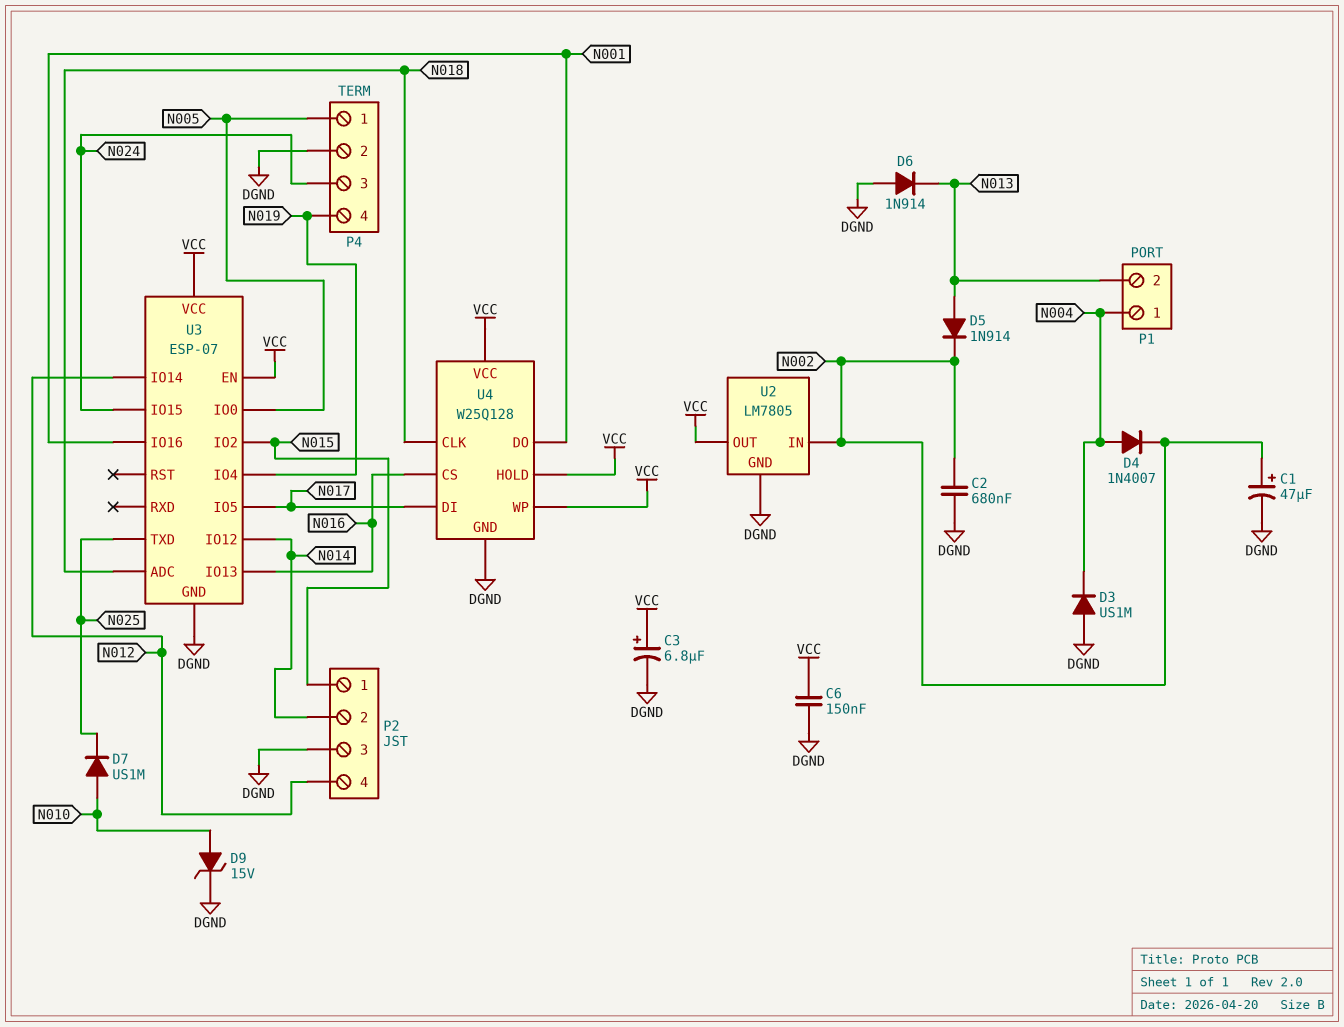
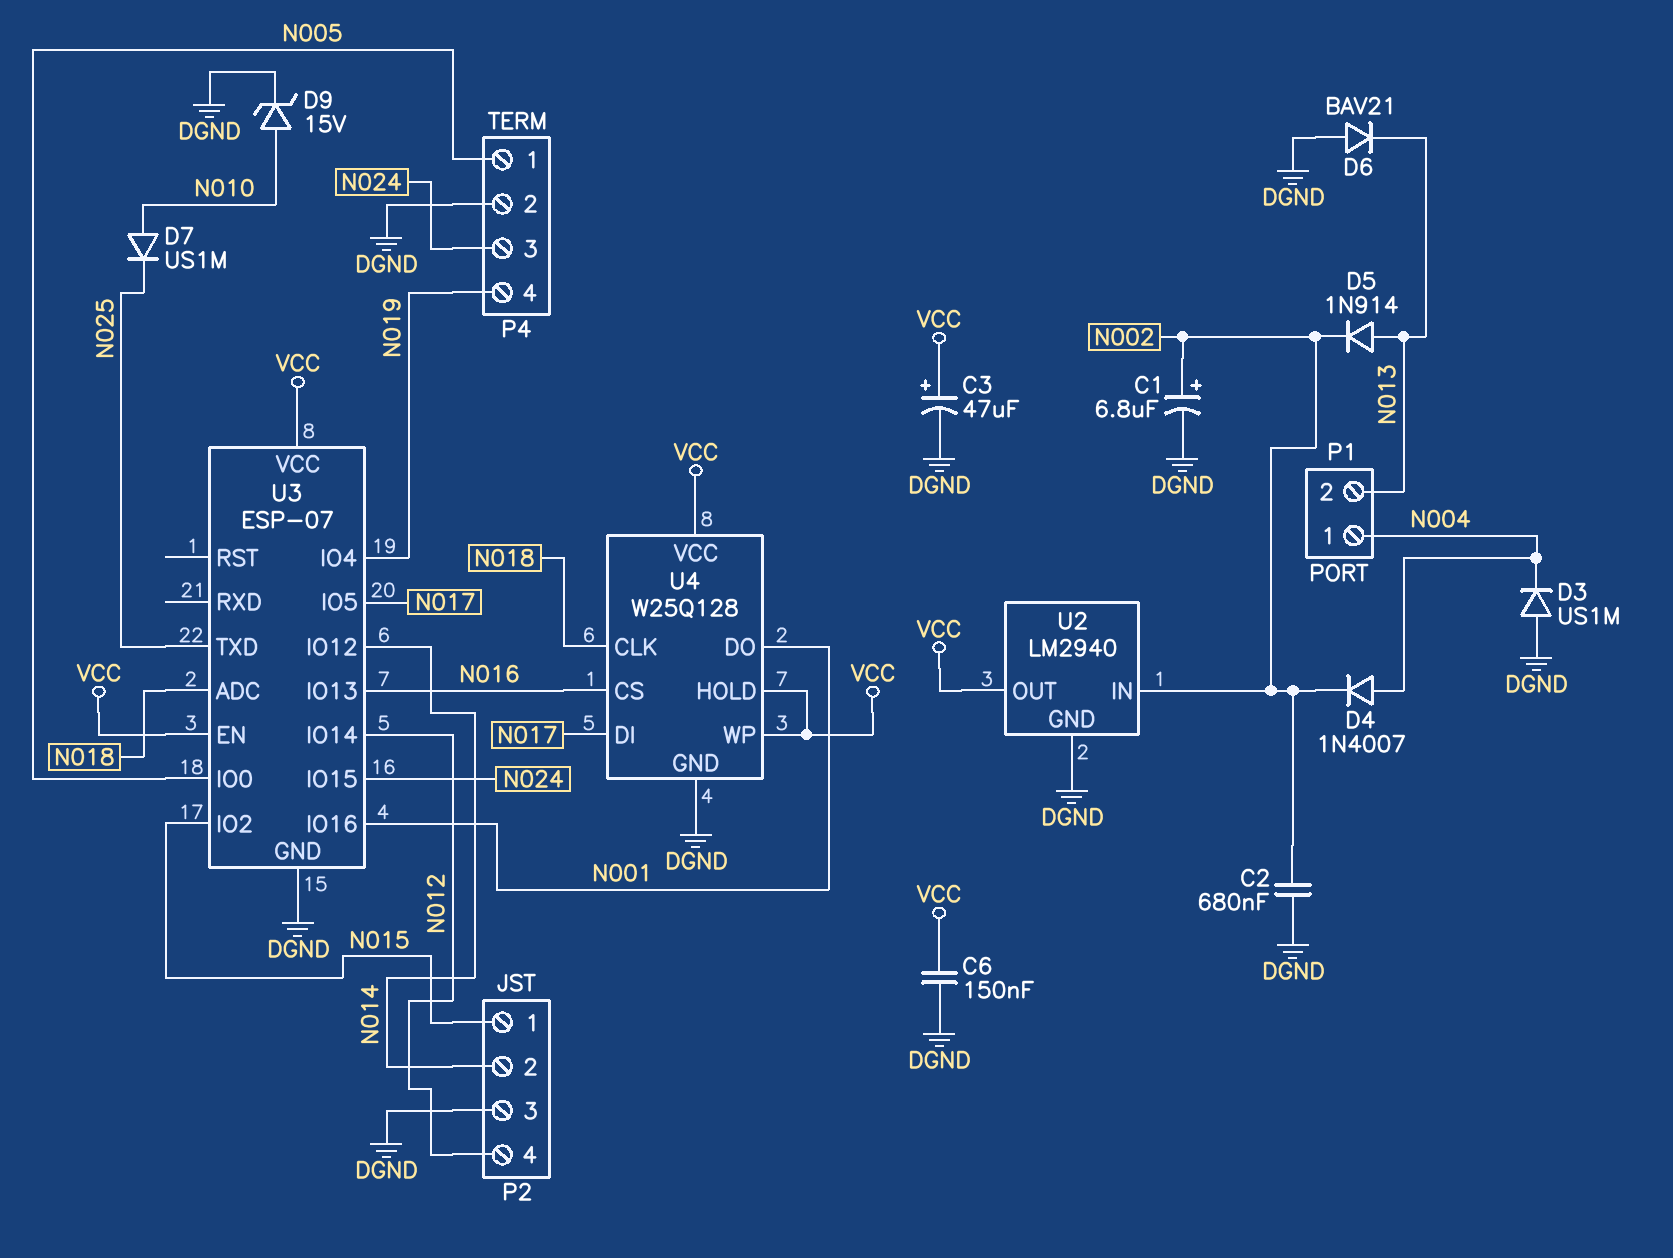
C1: 47uF (plus N002, minus DGND) -> 6.8uF (plus N002, minus DGND)
C3: 6.8uF (plus VCC, minus DGND) -> 47uF (plus VCC, minus DGND)
D6: diode 1N914 (A DGND, K N013) -> diode BAV21 (A DGND, K N013)
U2: LM7805 -> LM2940

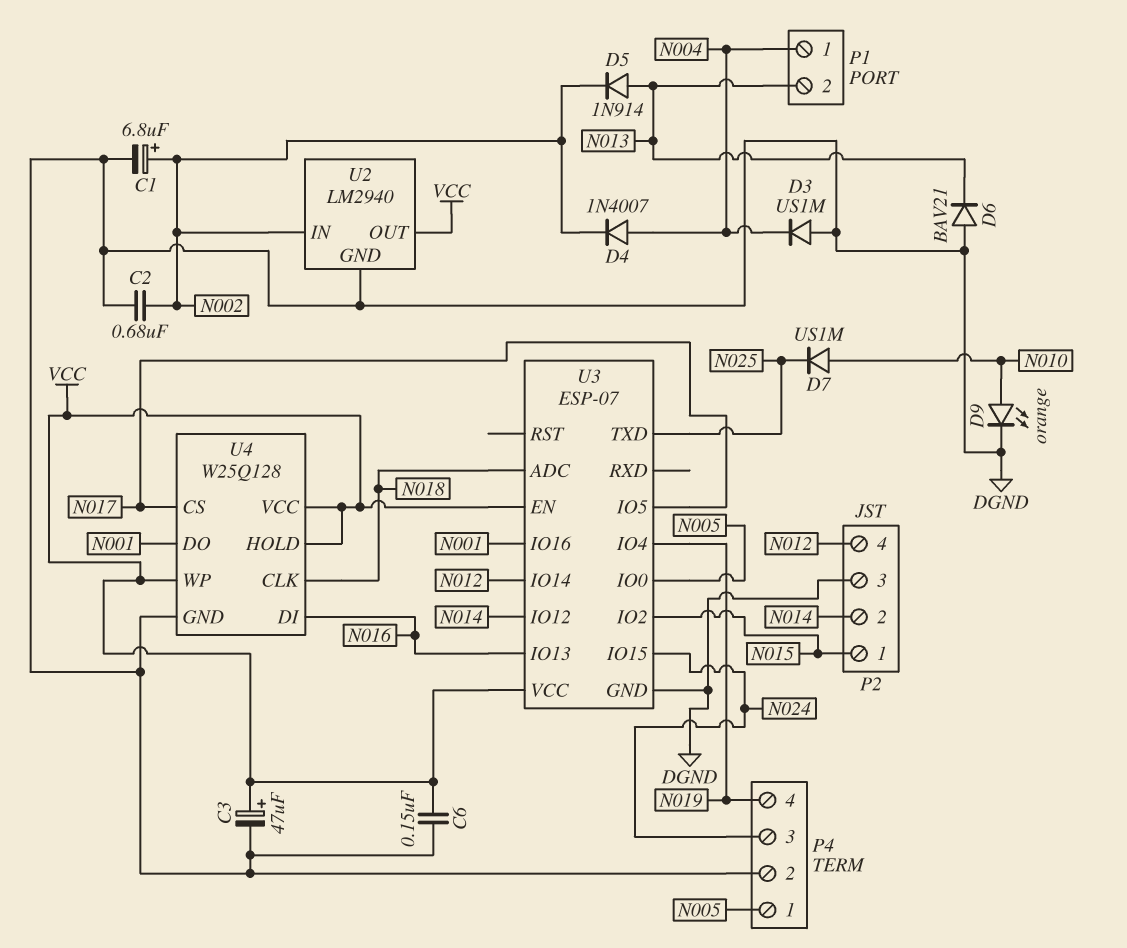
D9: zener 15V (A N010, K DGND) -> LED orange (A N010, K DGND)
U4 pin CS: N016 -> N017
U4 pin DI: N017 -> N016

